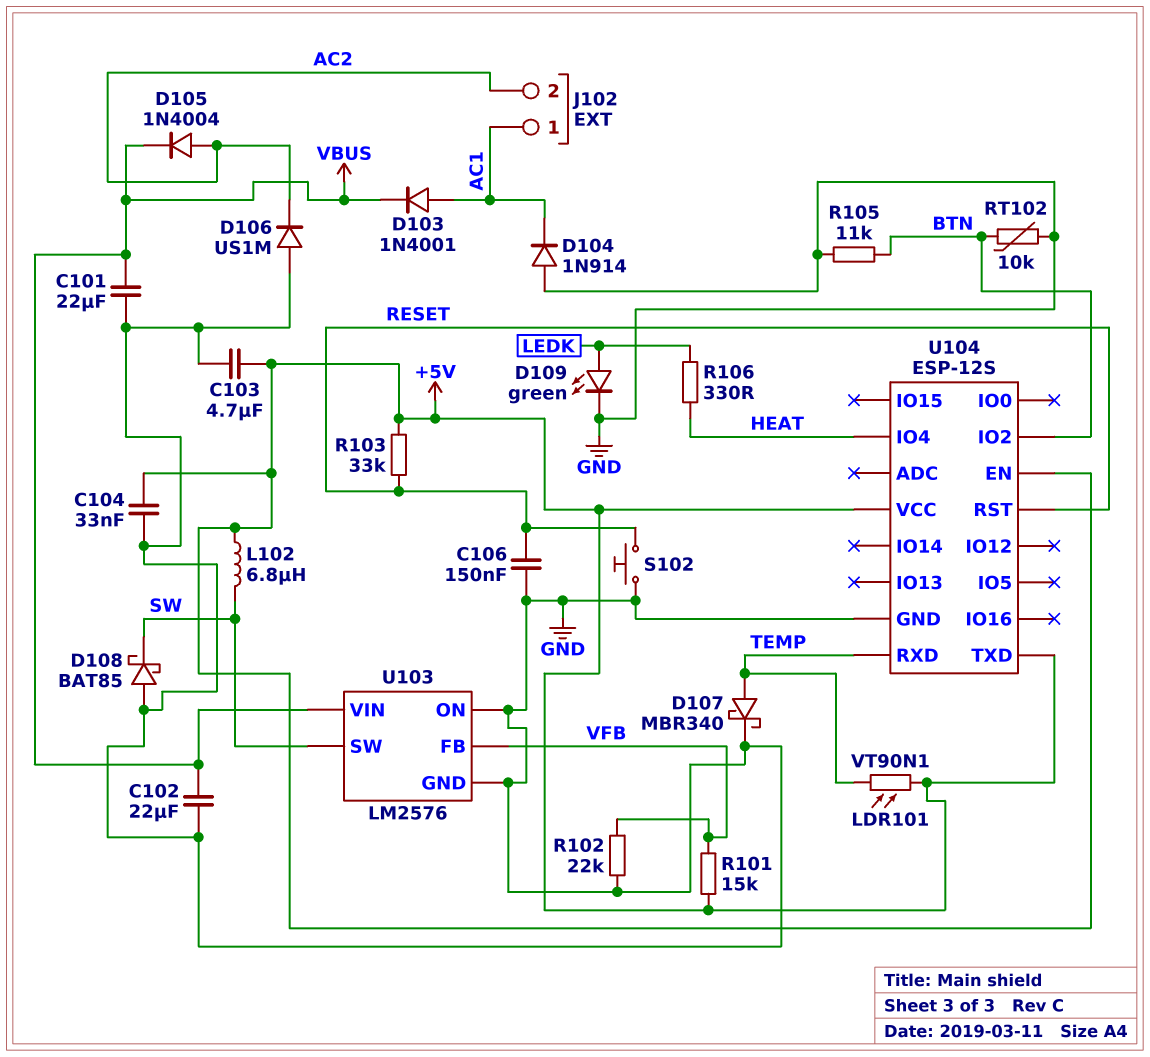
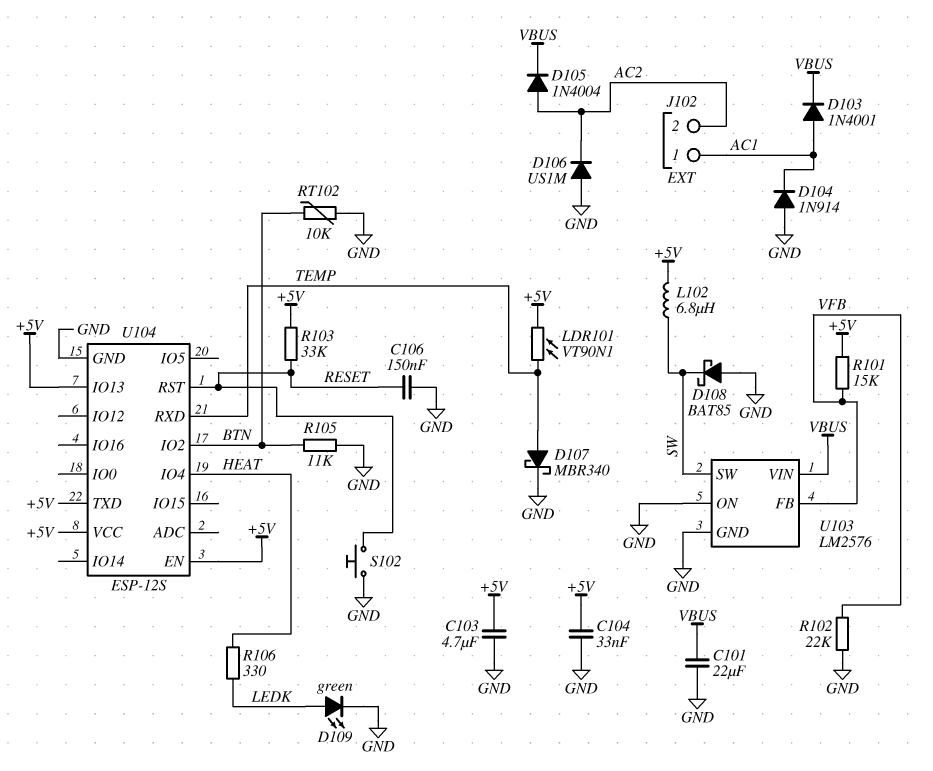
C102: 22uF (GND, VBUS) -> none
U104 pin IO13: none -> +5V

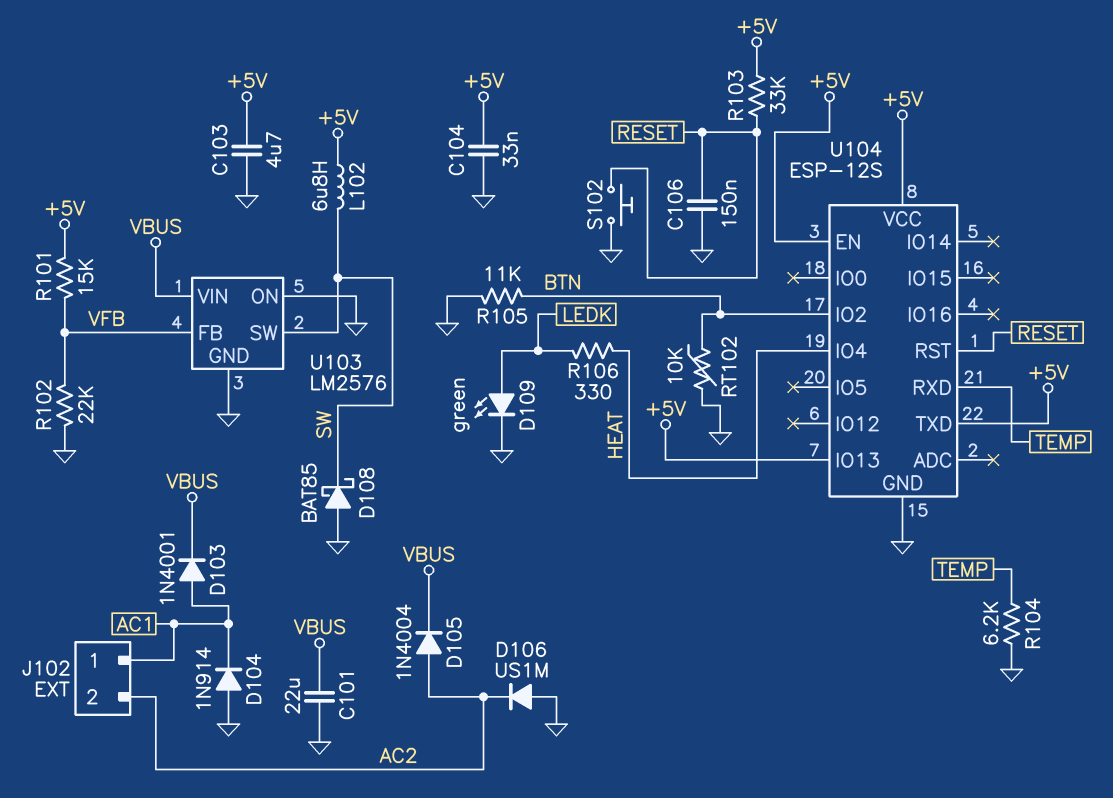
D107: schottky MBR340 (A TEMP, K GND) -> none
LDR101: VT90N1 (+5V, TEMP) -> none
R104: none -> 6.2k (GND, TEMP)

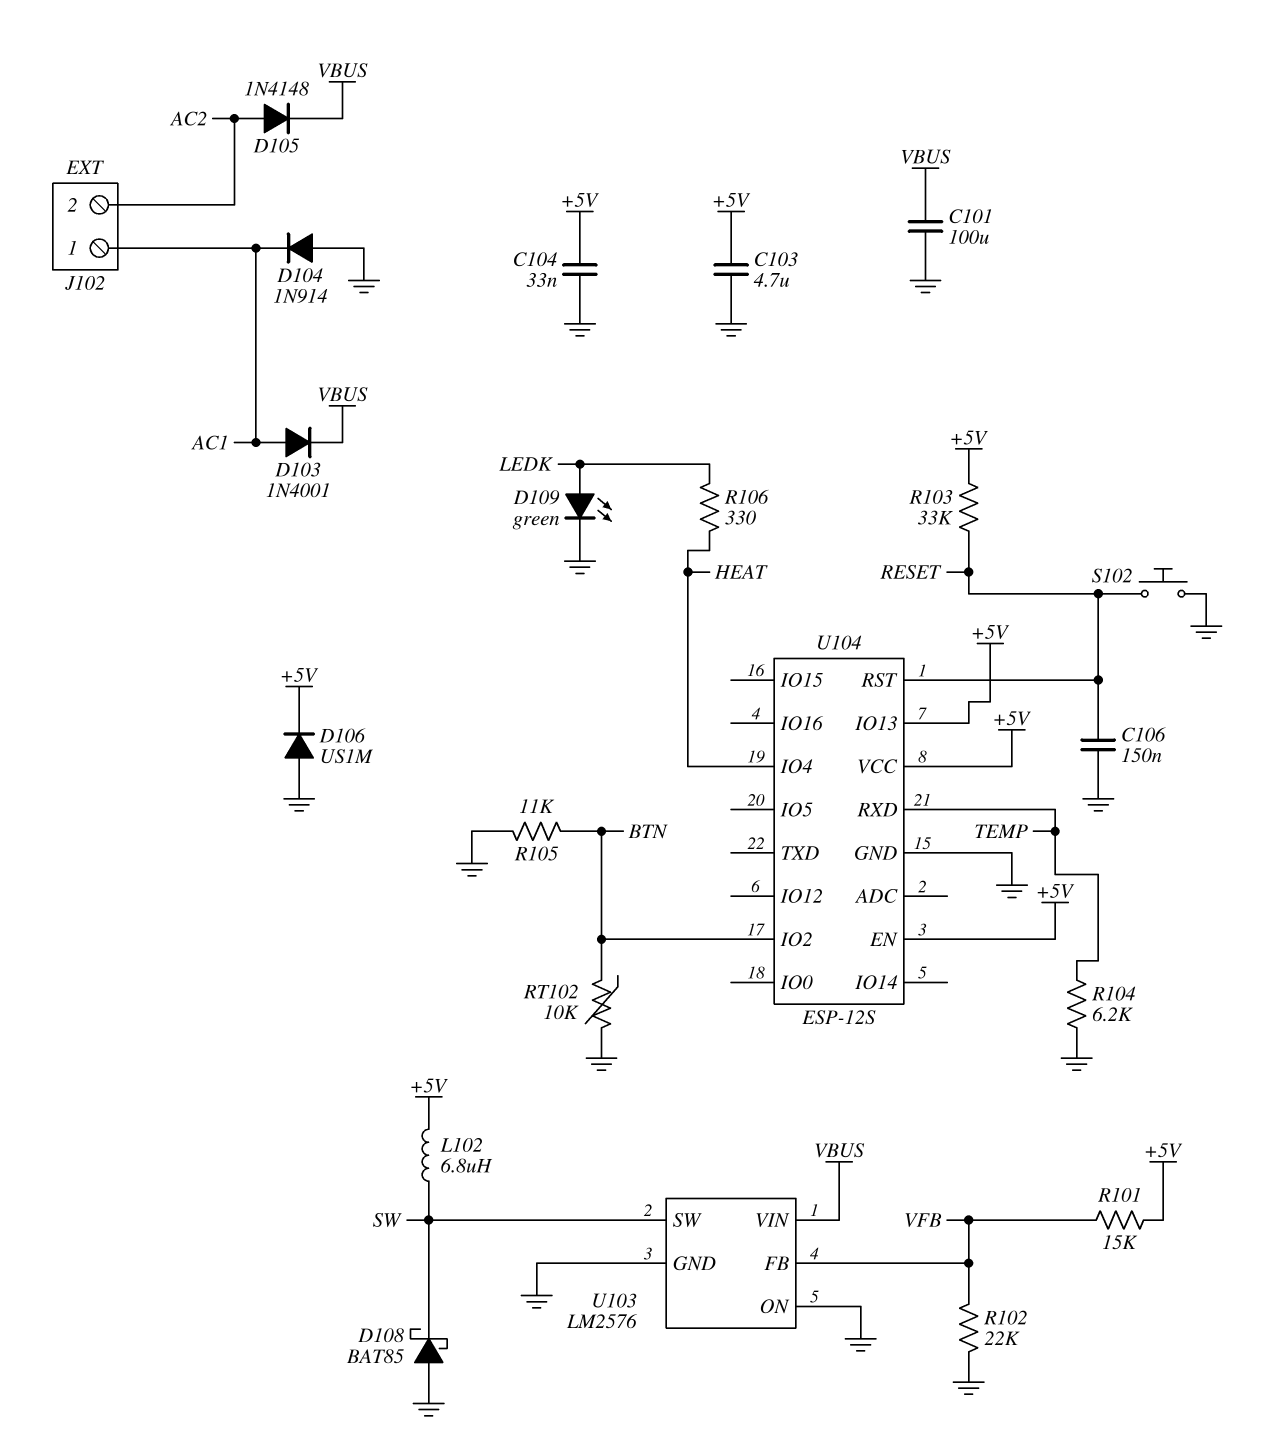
C101: 22uF (GND, VBUS) -> 100uF (GND, VBUS)
D105: diode 1N4004 (A AC2, K VBUS) -> diode 1N4148 (A AC2, K VBUS)
D106: diode US1M (A GND, K AC2) -> diode US1M (A GND, K +5V)
U104 pin TXD: +5V -> none

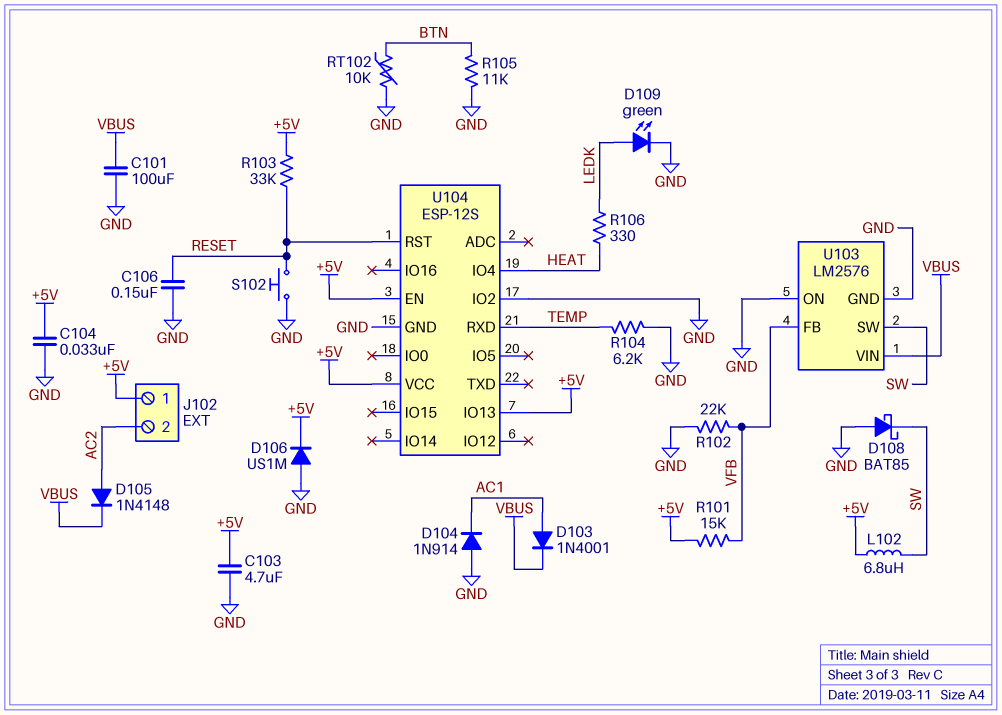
J102 pin 1: AC1 -> +5V
U104 pin IO2: BTN -> GND

